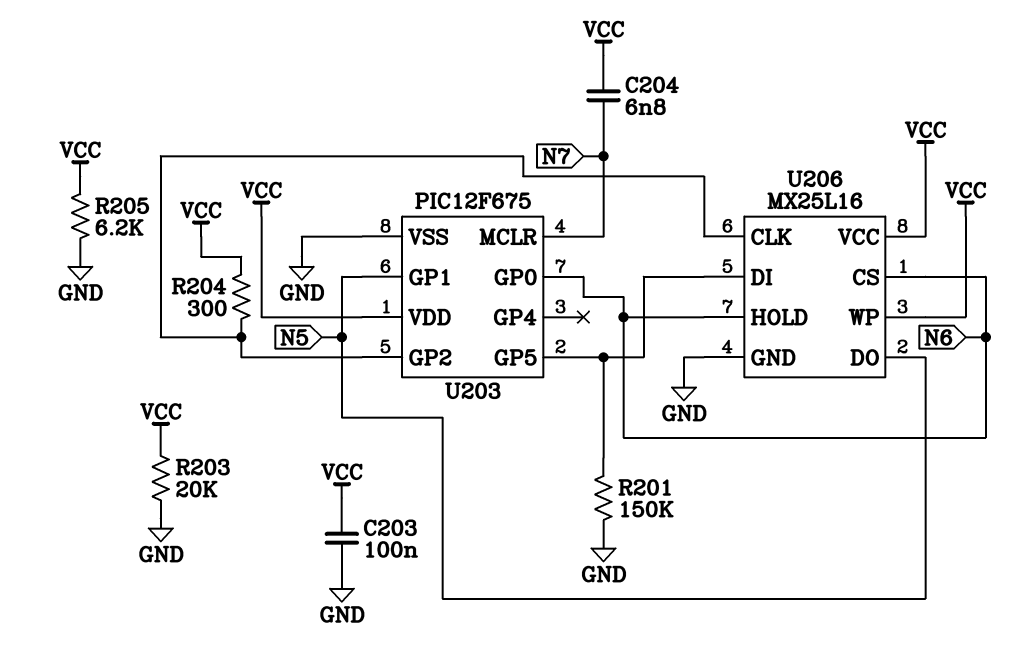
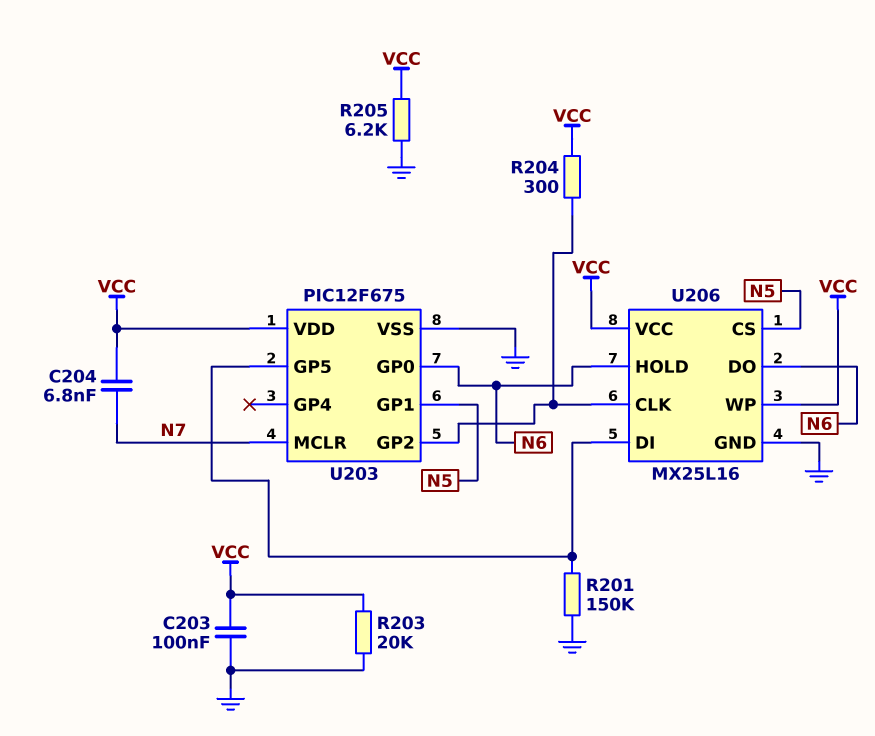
U206 pin CS: N6 -> N5
U206 pin DO: N5 -> N6

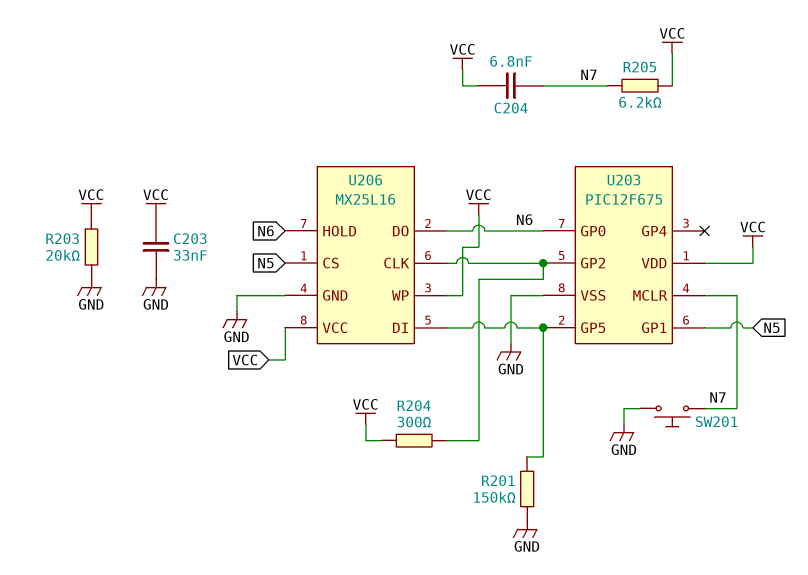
C203: 100nF (GND, VCC) -> 33nF (GND, VCC)
R205: 6.2k (GND, VCC) -> 6.2k (N7, VCC)
SW201: none -> button (GND, N7)

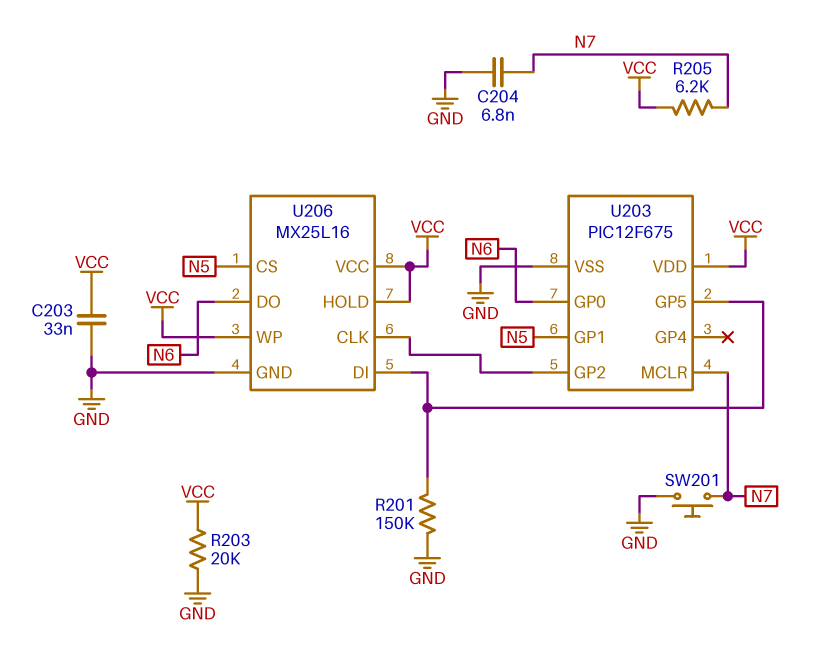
C204: 6.8nF (N7, VCC) -> 6.8nF (GND, N7)
R204: 300 (U203/GP2, VCC) -> none
U206 pin HOLD: N6 -> VCC

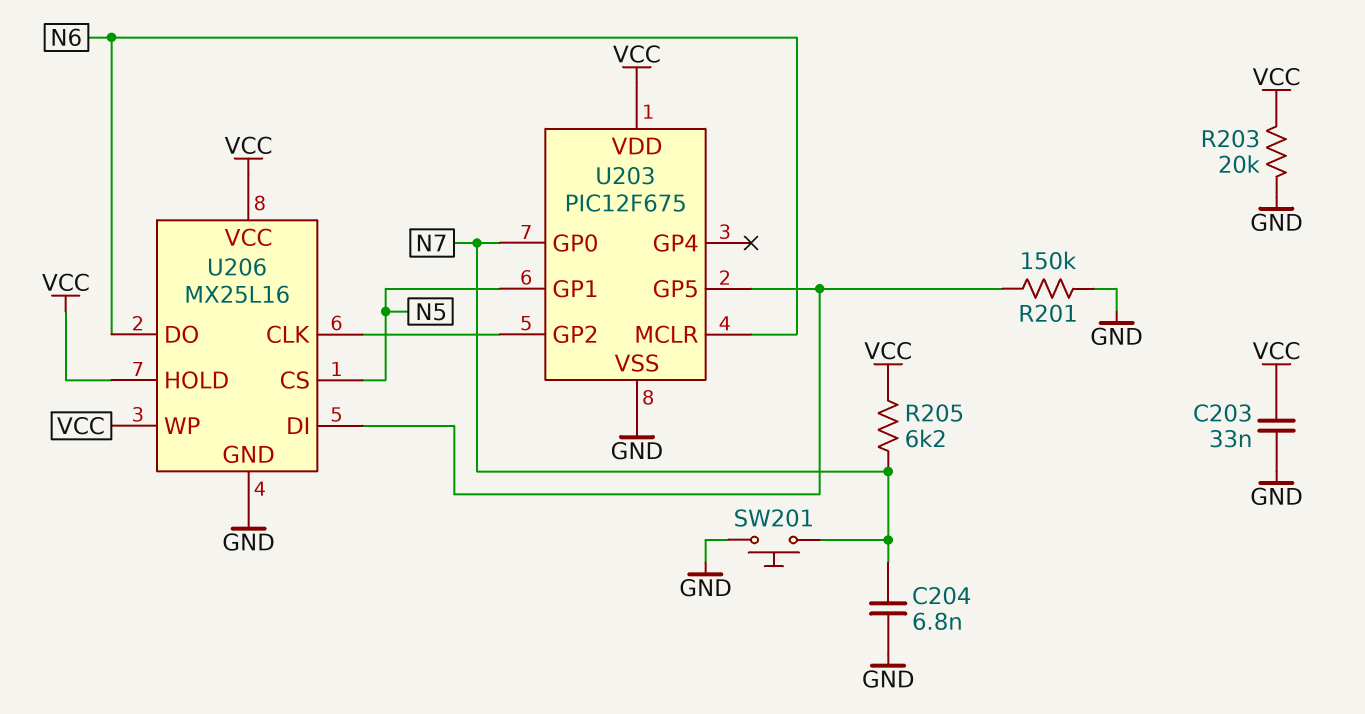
U203 pin GP0: N6 -> N7
U203 pin MCLR: N7 -> N6

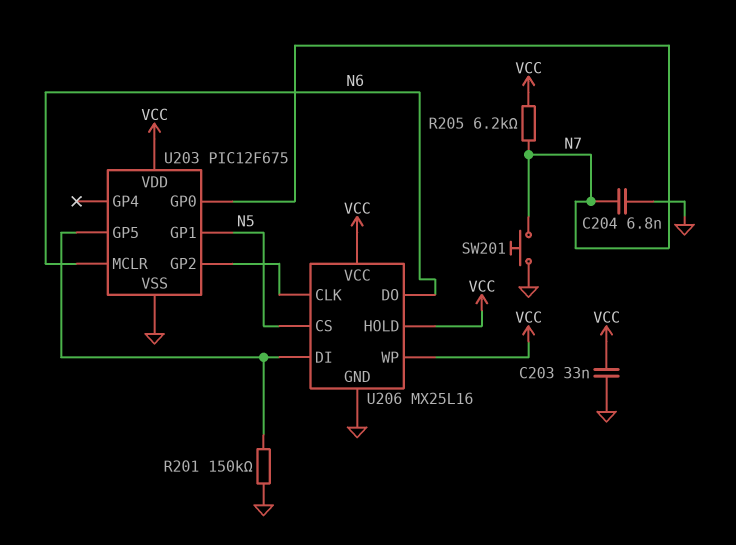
R203: 20k (GND, VCC) -> none

